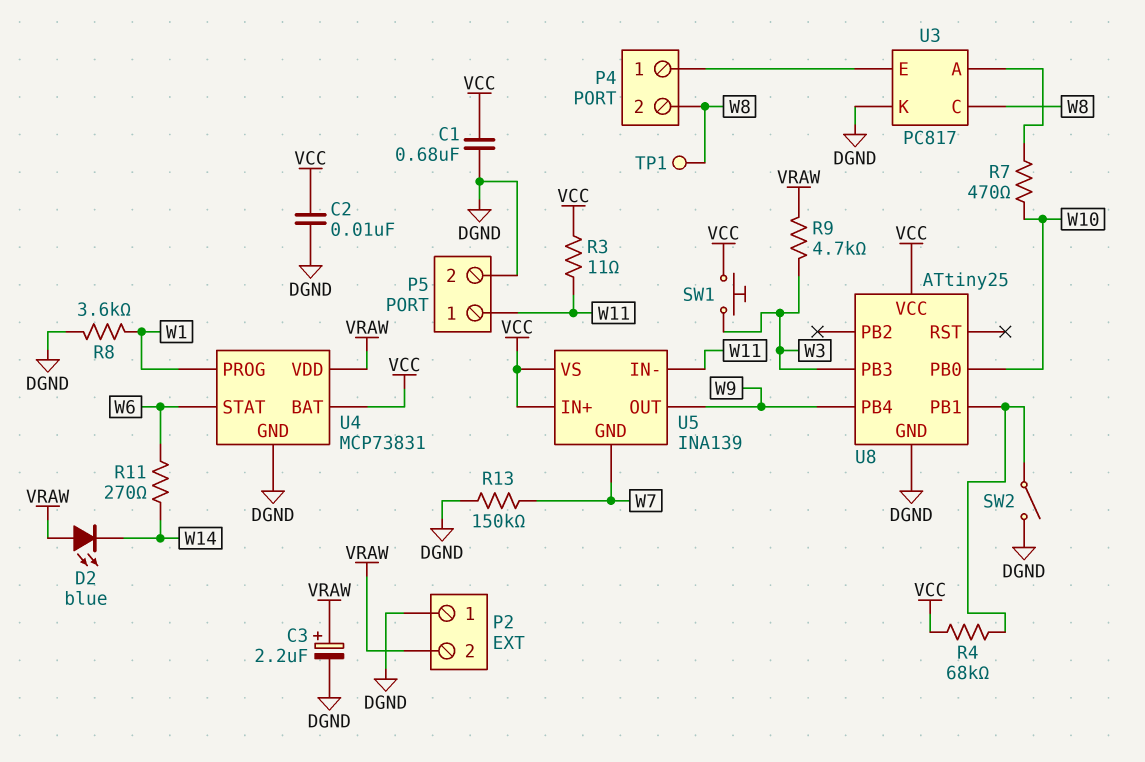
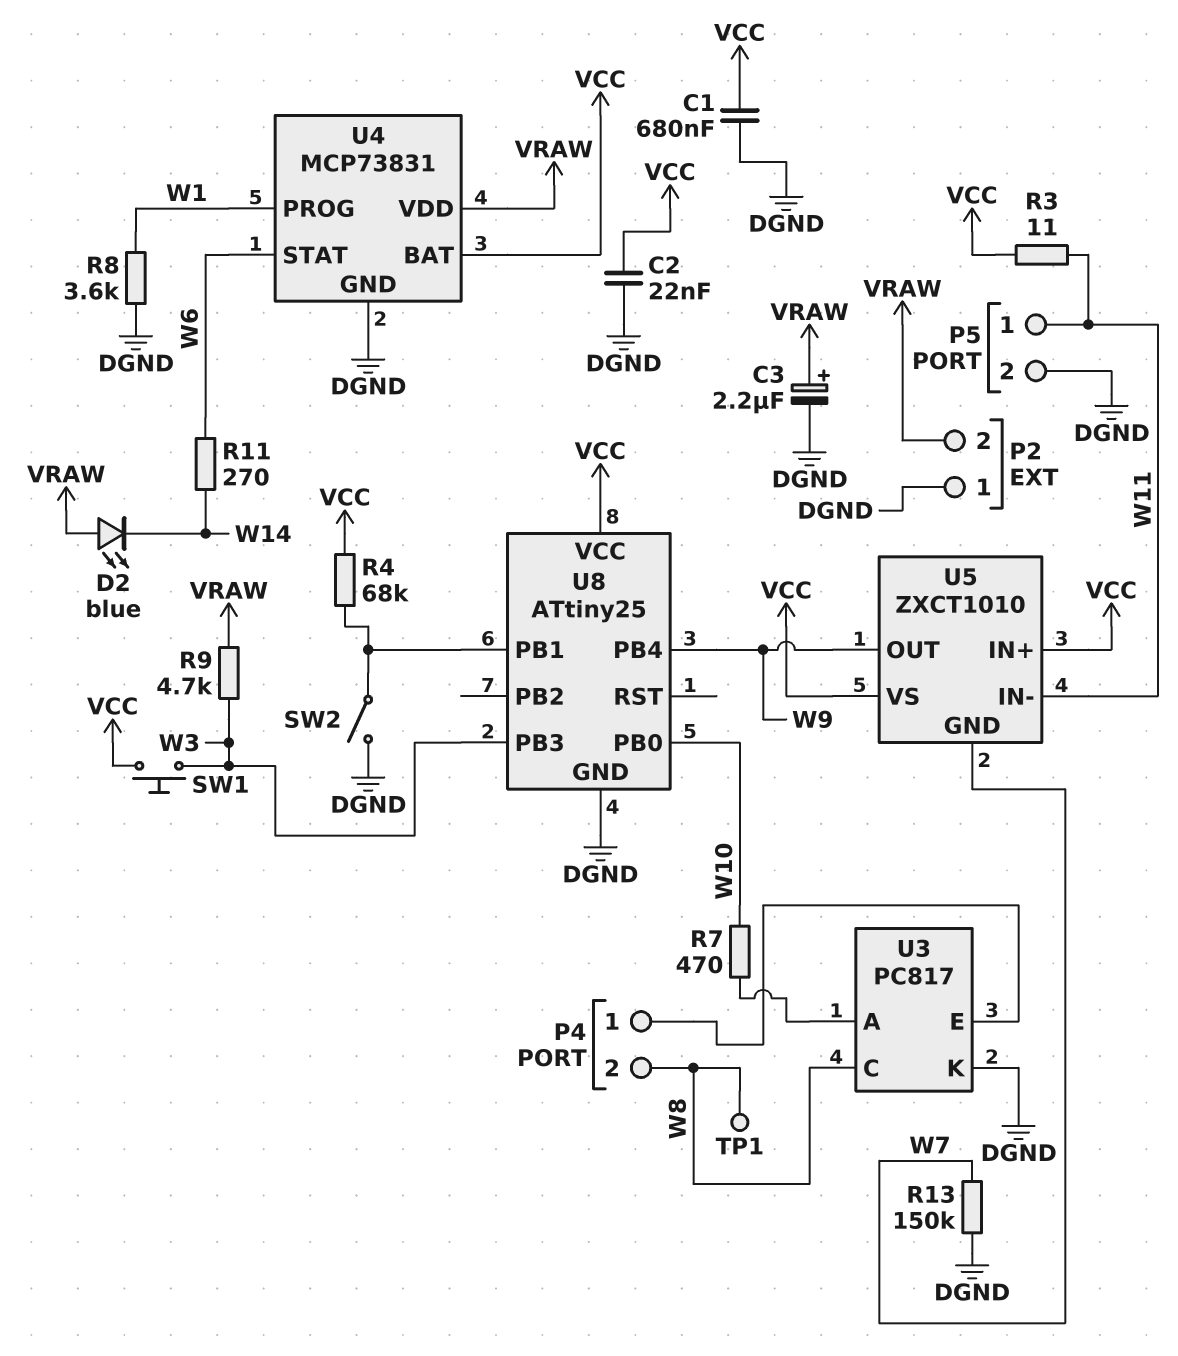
C2: 10nF (DGND, VCC) -> 22nF (DGND, VCC)
U5: INA139 -> ZXCT1010

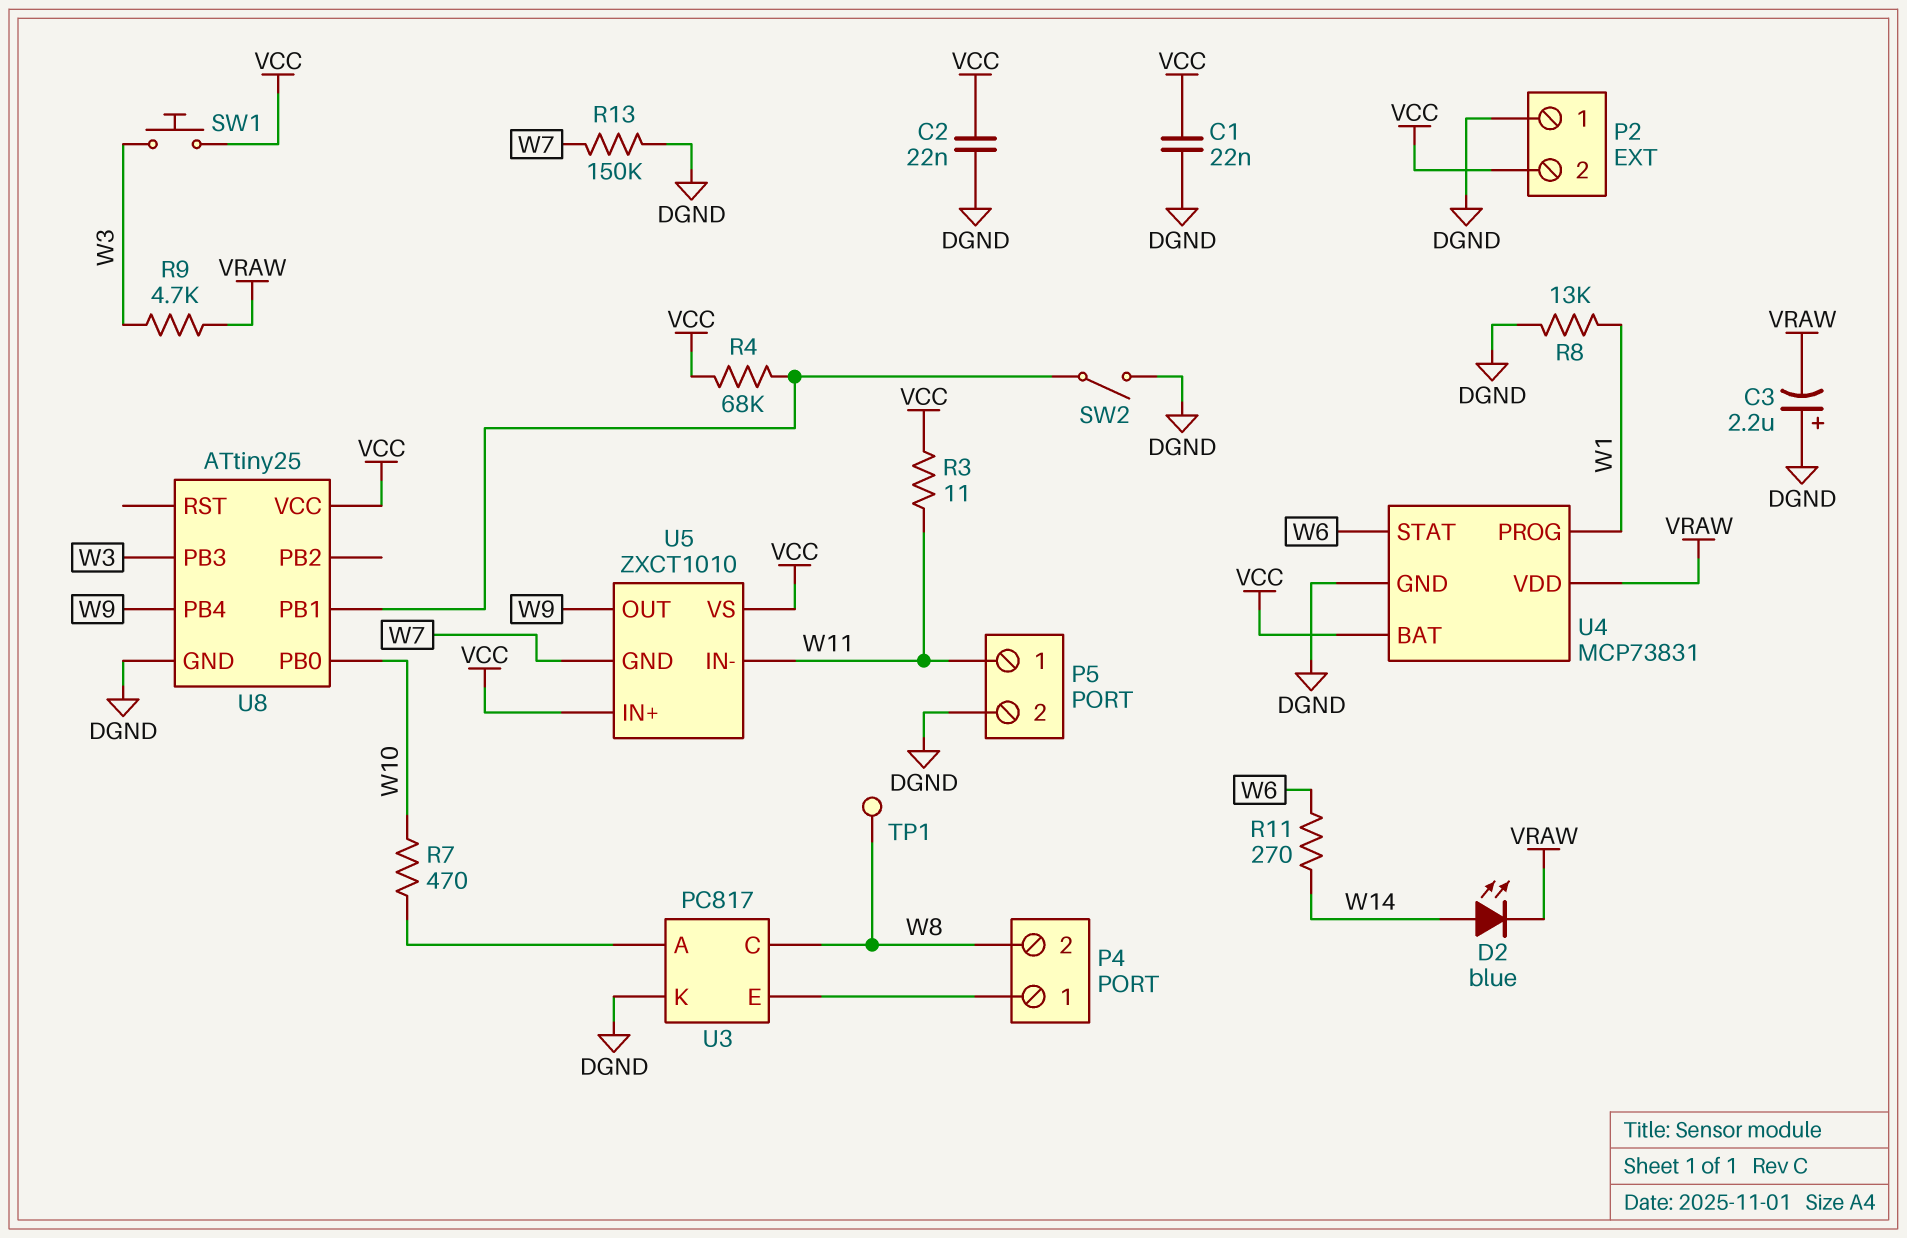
C1: 680nF (DGND, VCC) -> 22nF (DGND, VCC)
C3: 2.2uF (plus VRAW, minus DGND) -> 2.2uF (plus DGND, minus VRAW)
D2: LED blue (A VRAW, K W14) -> LED blue (A W14, K VRAW)
P2 pin 2: VRAW -> VCC
R8: 3.6k (DGND, W1) -> 13k (DGND, W1)

